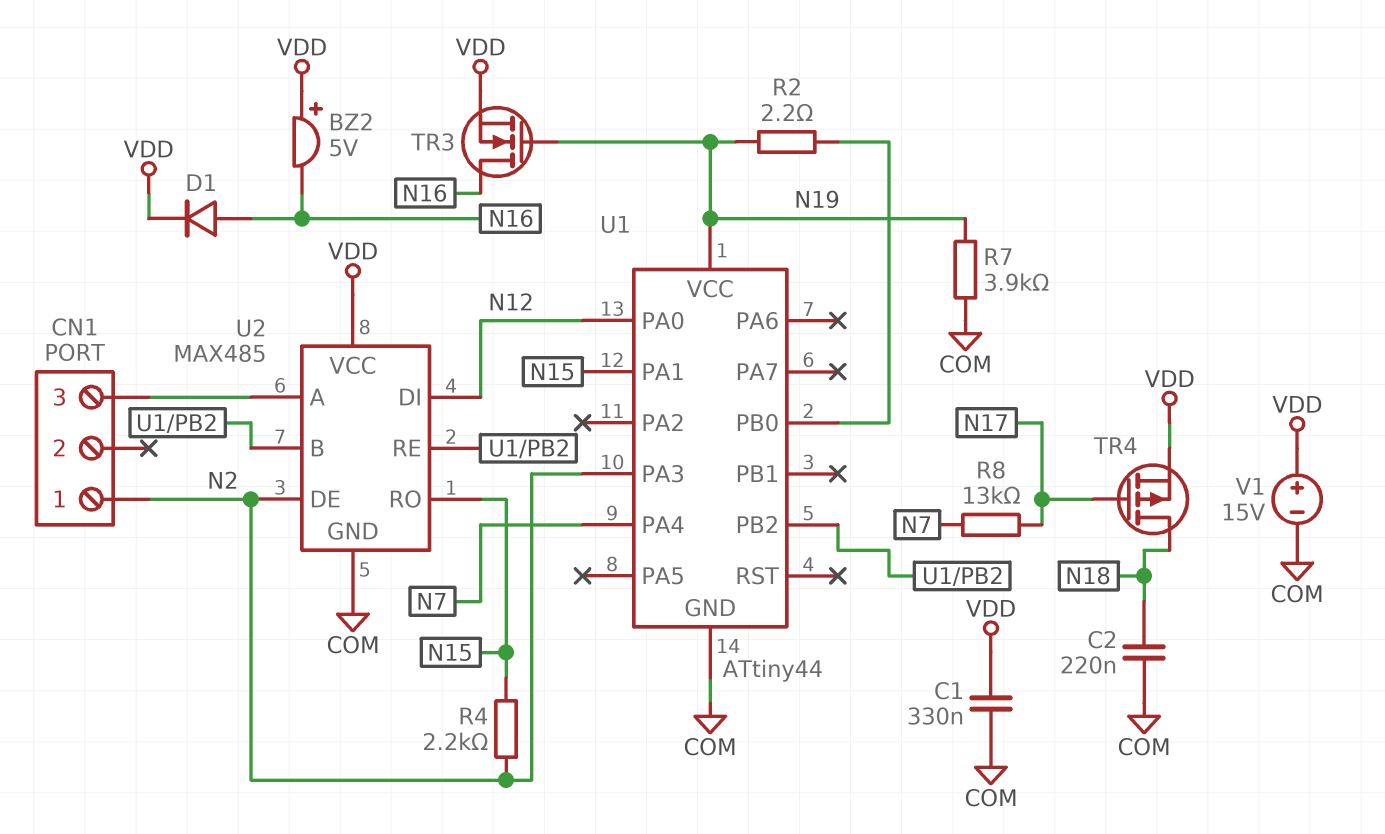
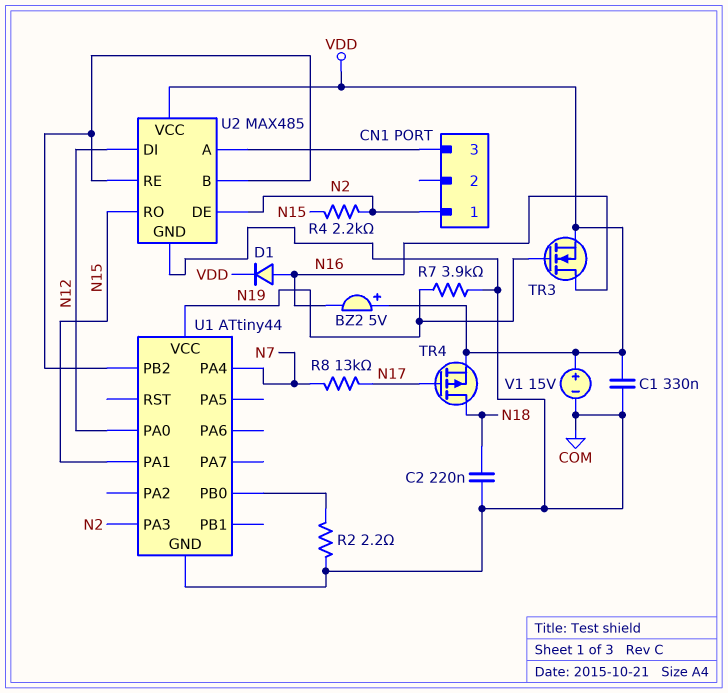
R2: 2.2 (N19, U1/PB0) -> 2.2 (COM, U1/PB0)

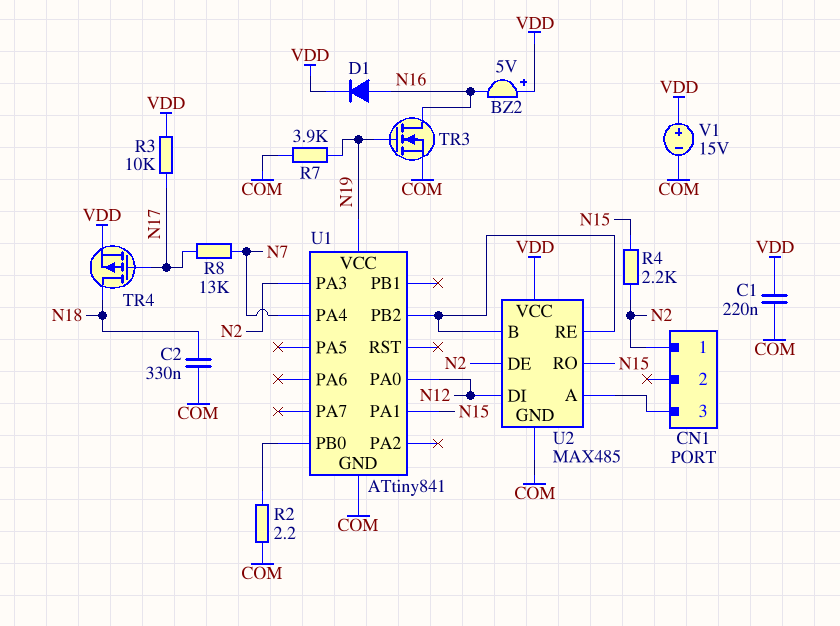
C1: 330nF (COM, VDD) -> 220nF (COM, VDD)
C2: 220nF (COM, N18) -> 330nF (COM, N18)
R3: none -> 10k (N17, VDD)
TR3: NMOS (G N19, D N16, S VDD) -> NMOS (G N19, D N16, S COM)
U1: ATtiny44 -> ATtiny841

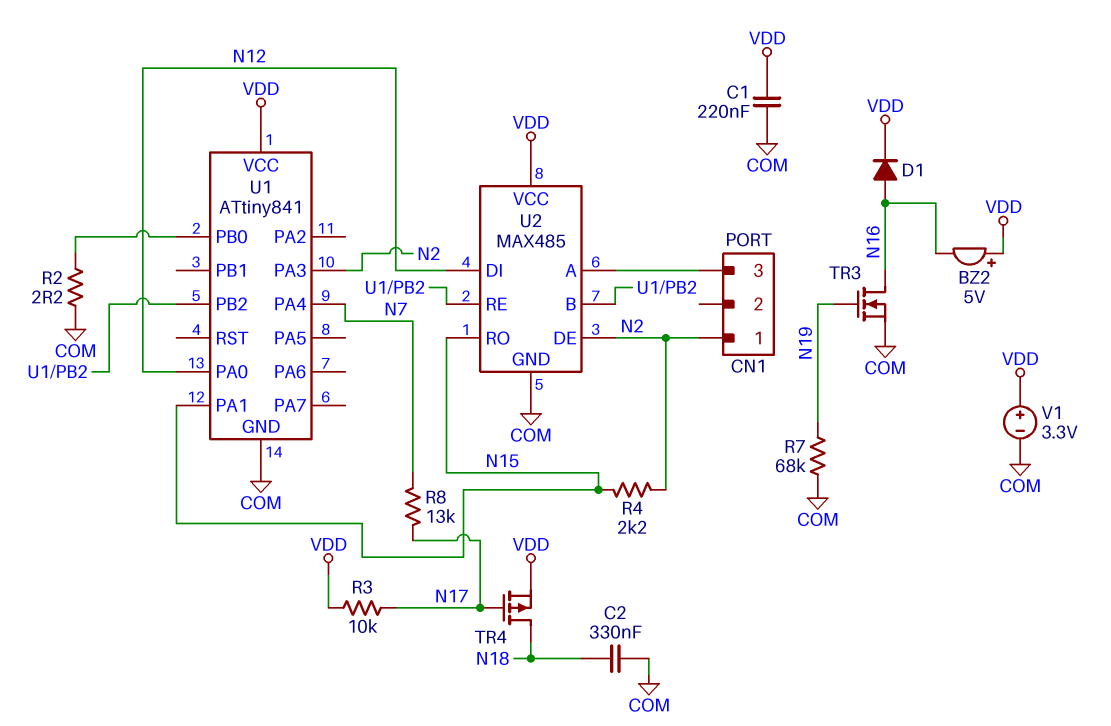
R7: 3.9k (COM, N19) -> 68k (COM, N19)
U1 pin VCC: N19 -> VDD
V1: 15V (plus VDD, minus COM) -> 3.3V (plus VDD, minus COM)

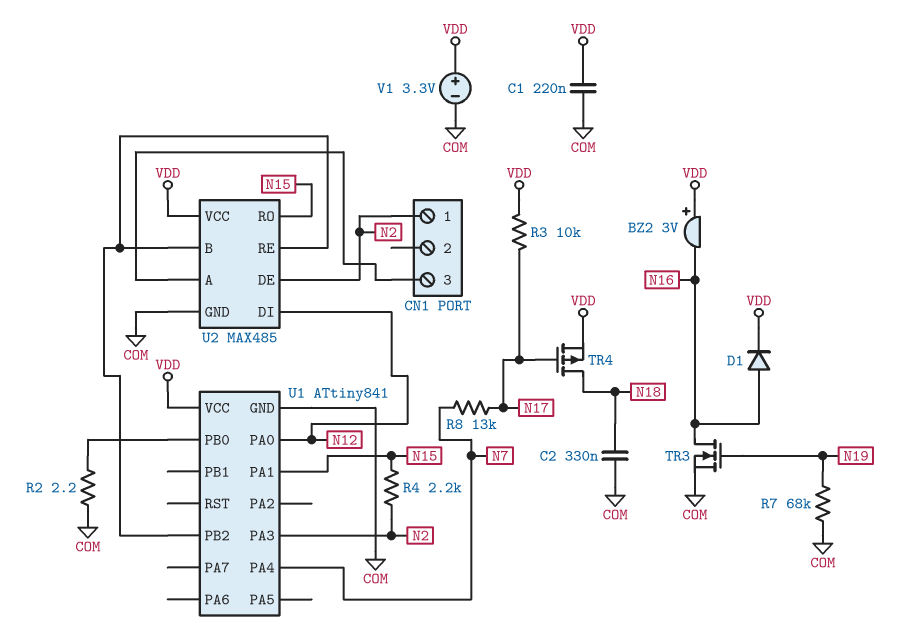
BZ2: buzzer 5V (plus VDD, minus N16) -> buzzer 3V (plus VDD, minus N16)

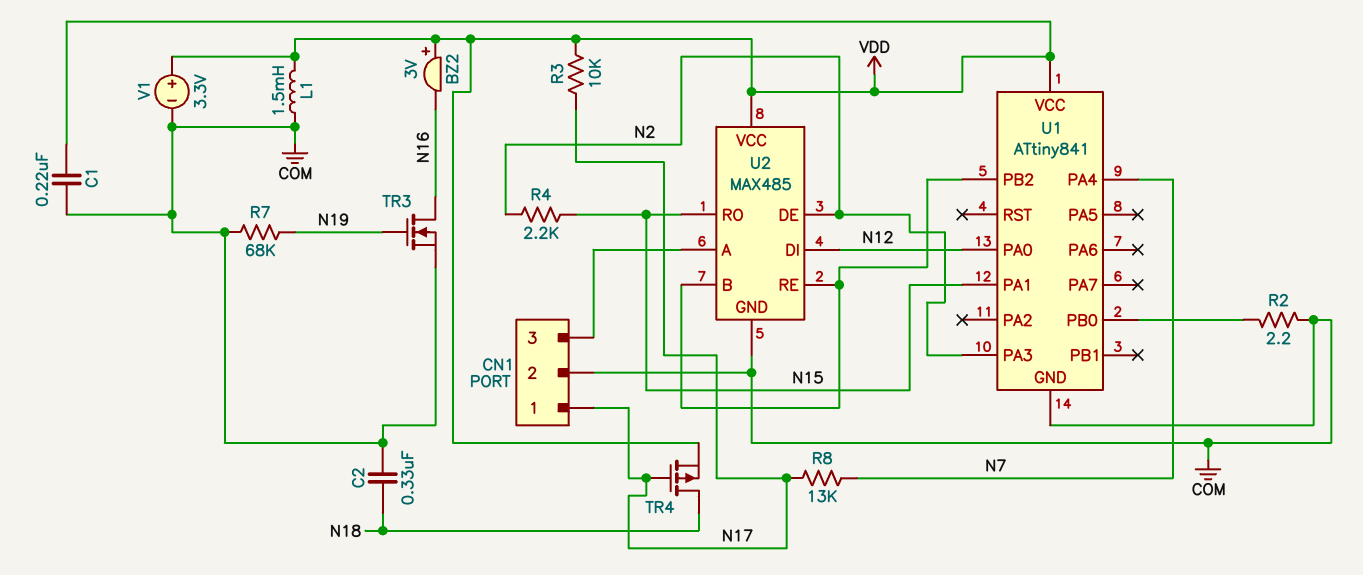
CN1 pin 1: N2 -> N17
CN1 pin 2: none -> COM
D1: diode (A N16, K VDD) -> none
L1: none -> 1.5mH (COM, VDD)

